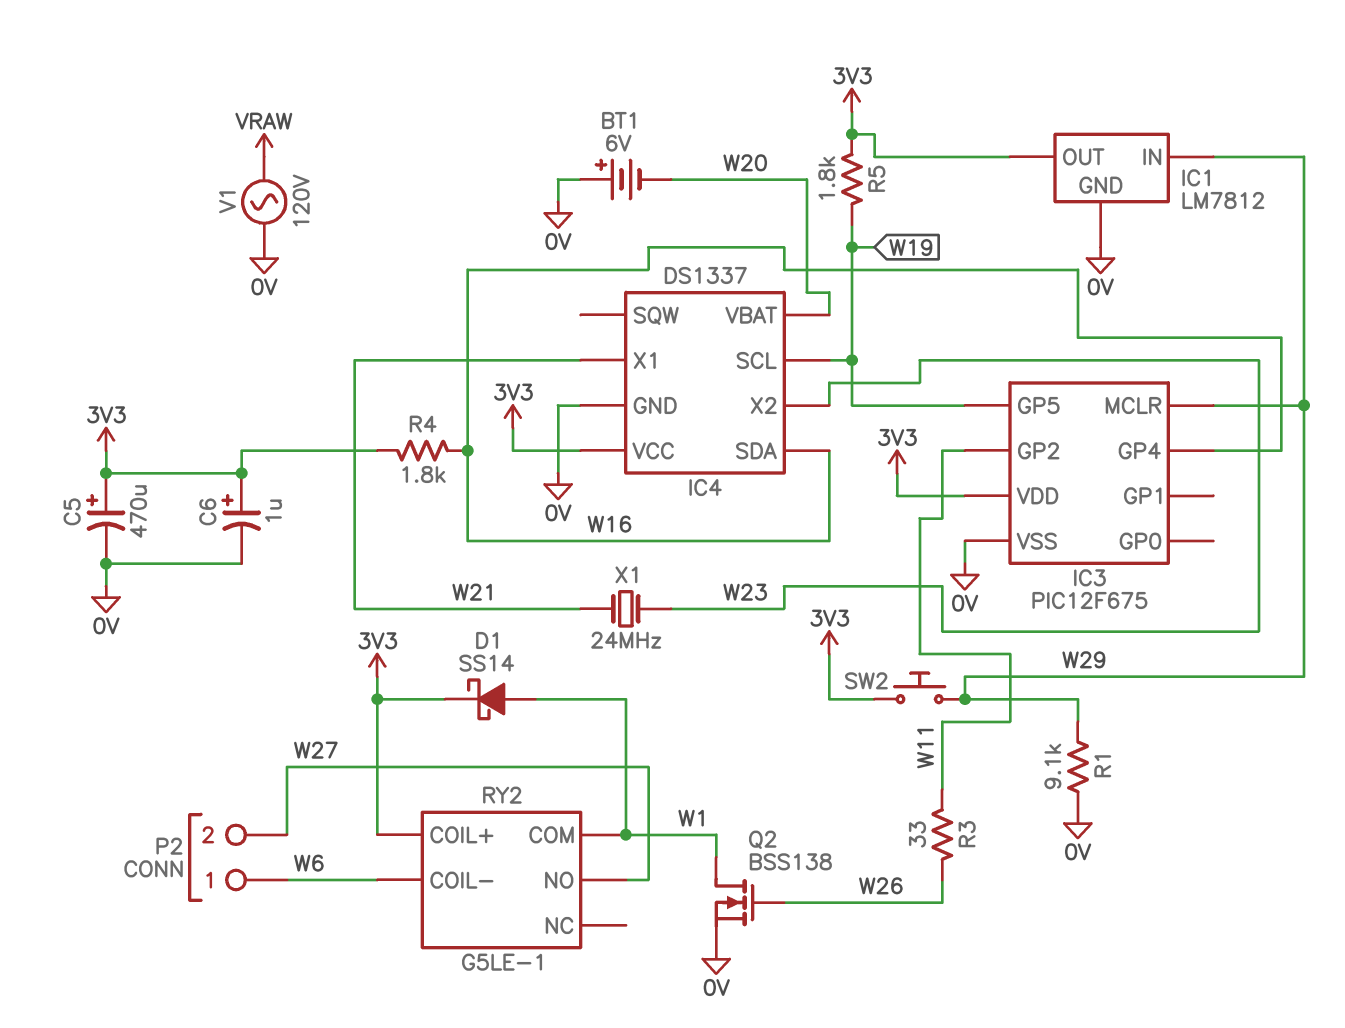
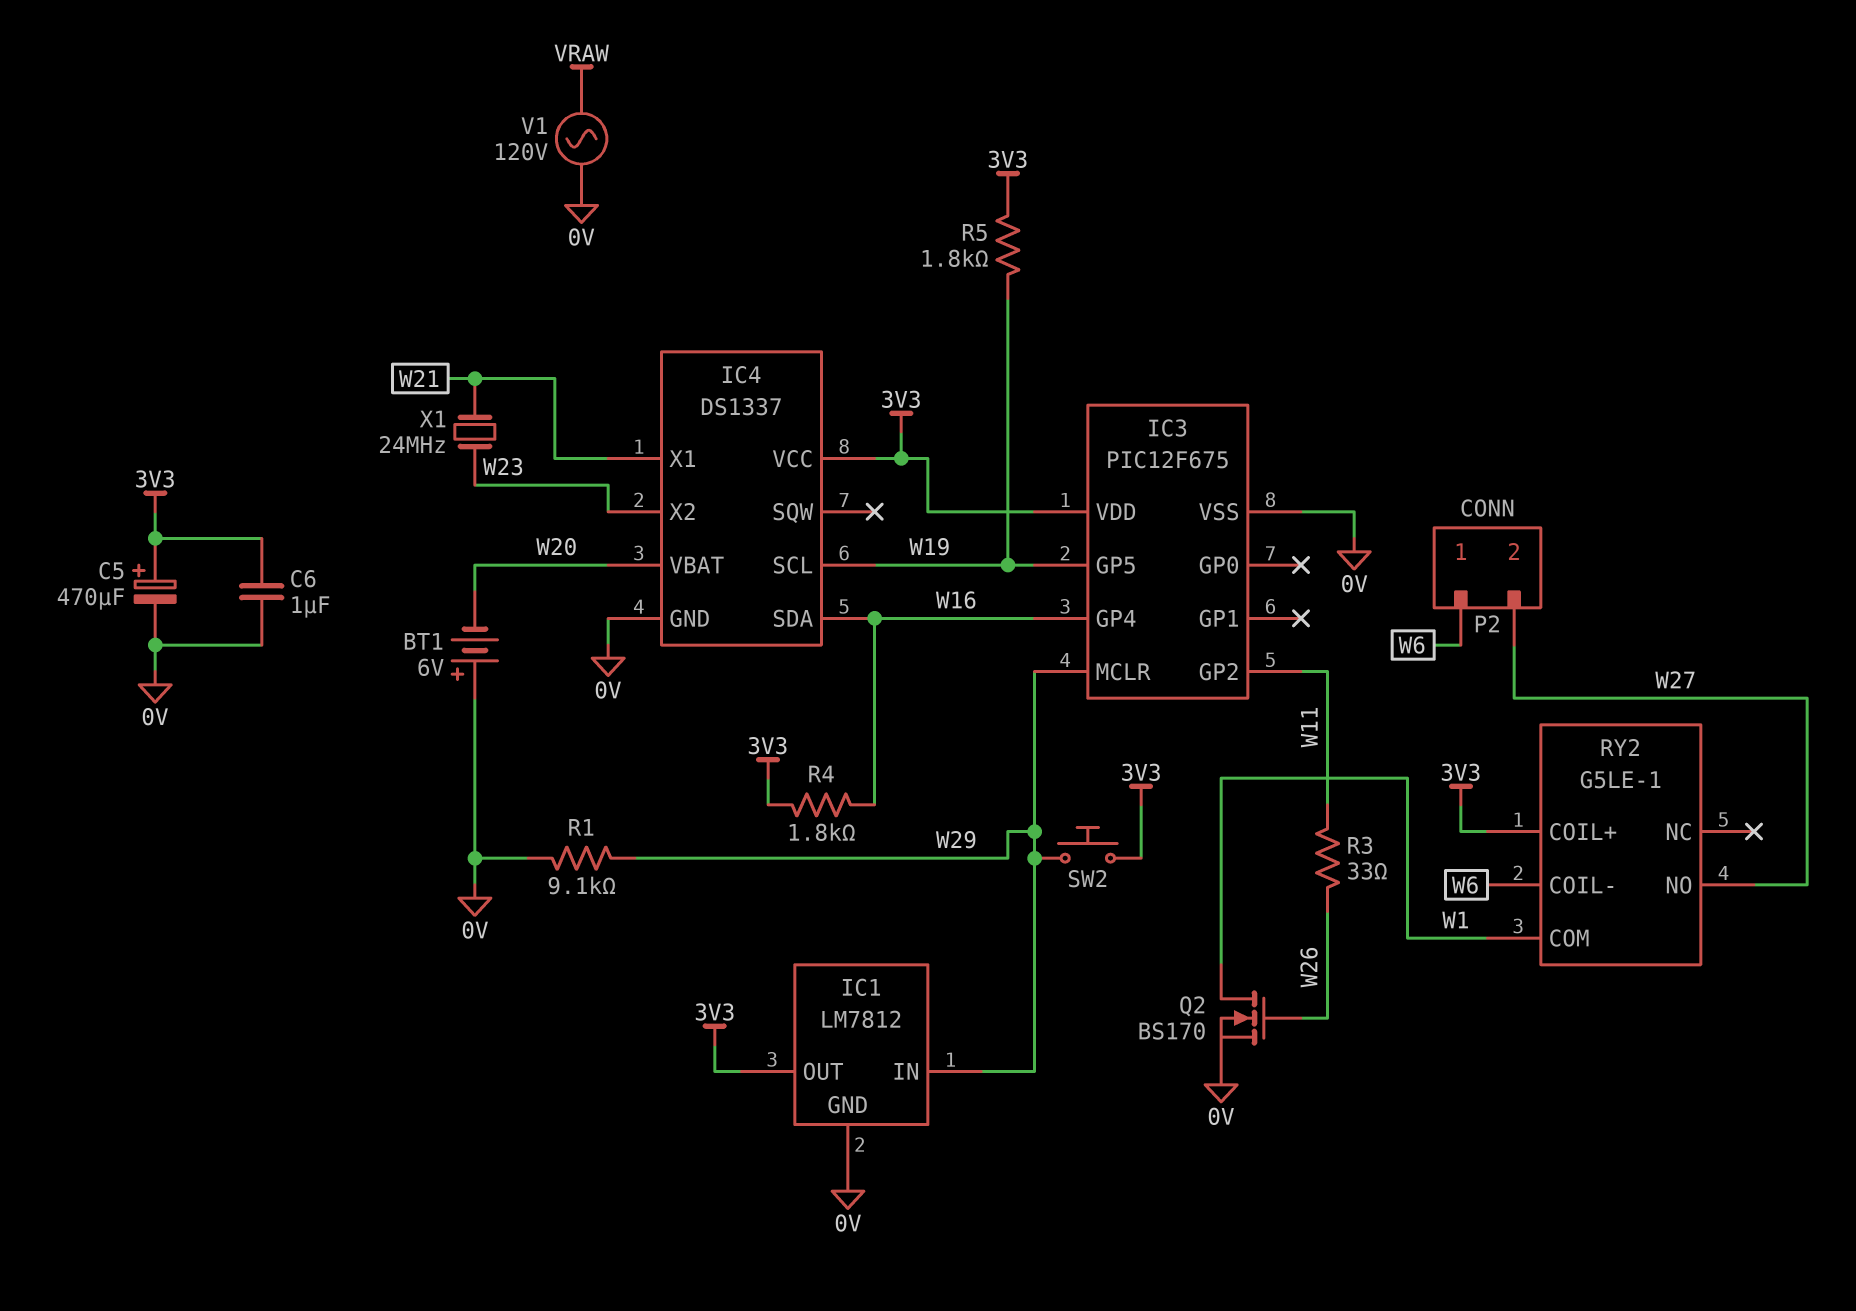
C6: 1uF (plus 3V3, minus 0V) -> 1uF (0V, 3V3)
D1: schottky SS14 (A W1, K 3V3) -> none
Q2: NMOS BSS138 (G W26, D W1, S 0V) -> NMOS BS170 (G W26, D W1, S 0V)

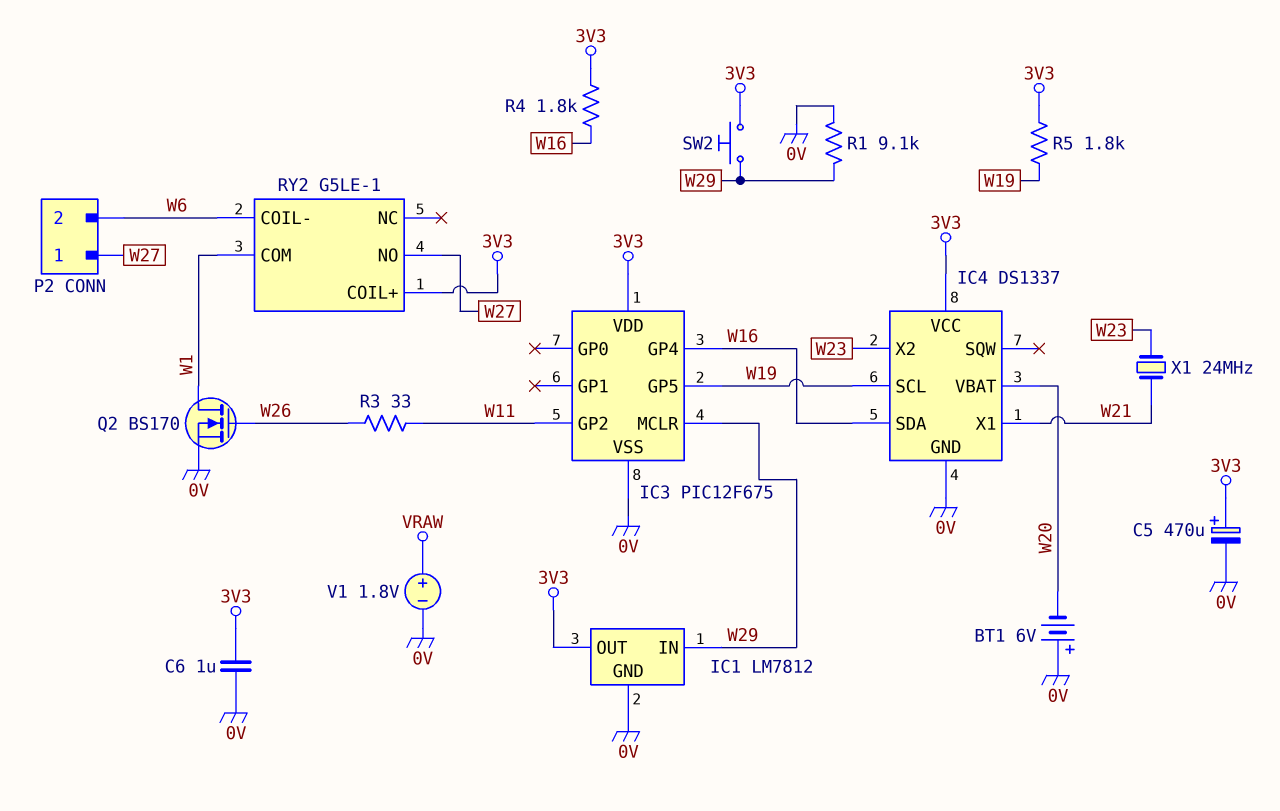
P2 pin 1: W6 -> W27
P2 pin 2: W27 -> W6
V1: AC 120V (0V, VRAW) -> 1.8V (plus VRAW, minus 0V)

